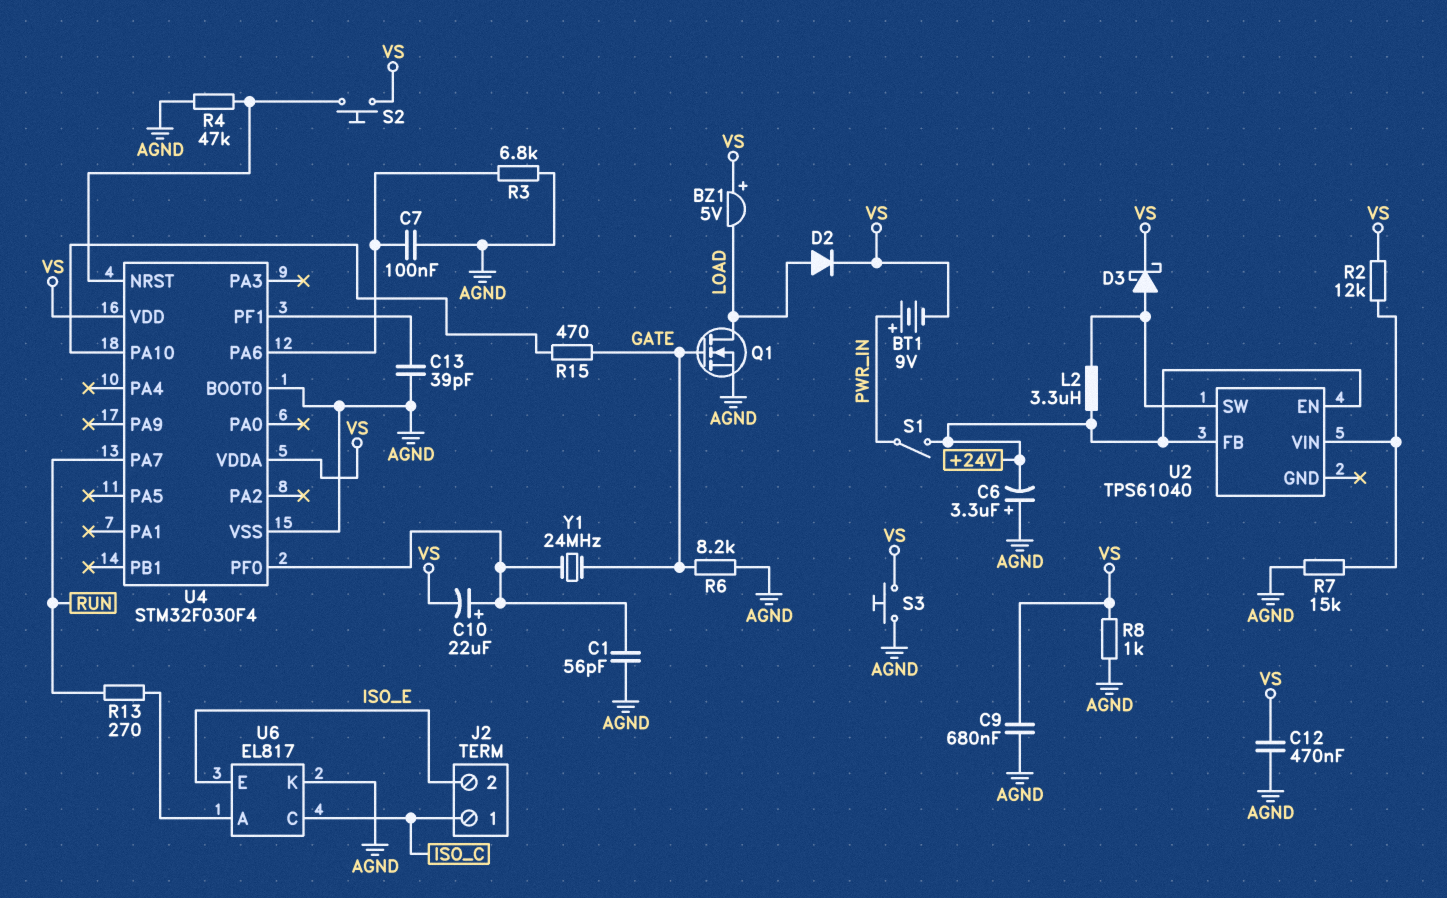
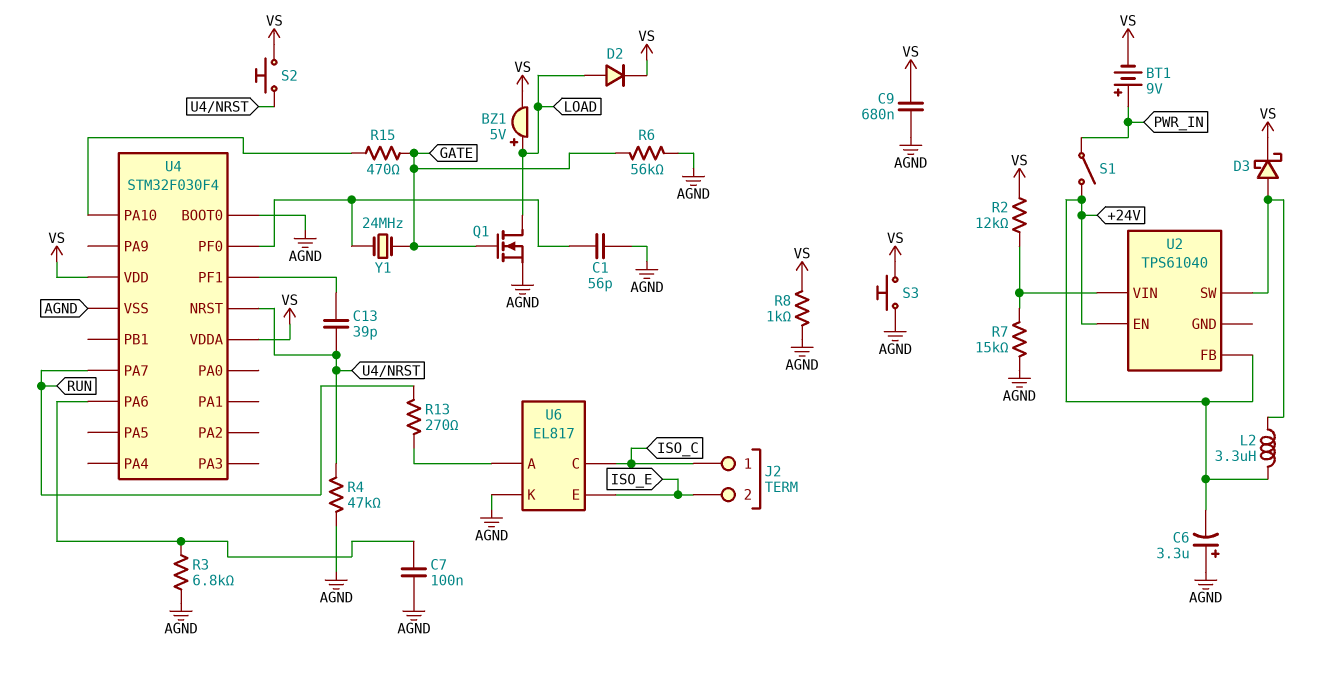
BZ1: buzzer 5V (plus VS, minus LOAD) -> buzzer 5V (plus LOAD, minus VS)
C10: 22uF (plus U4/PF0, minus VS) -> none
C12: 470nF (AGND, VS) -> none
C13: 39pF (AGND, U4/PF1) -> 39pF (U4/NRST, U4/PF1)
R6: 8.2k (AGND, GATE) -> 56k (AGND, GATE)

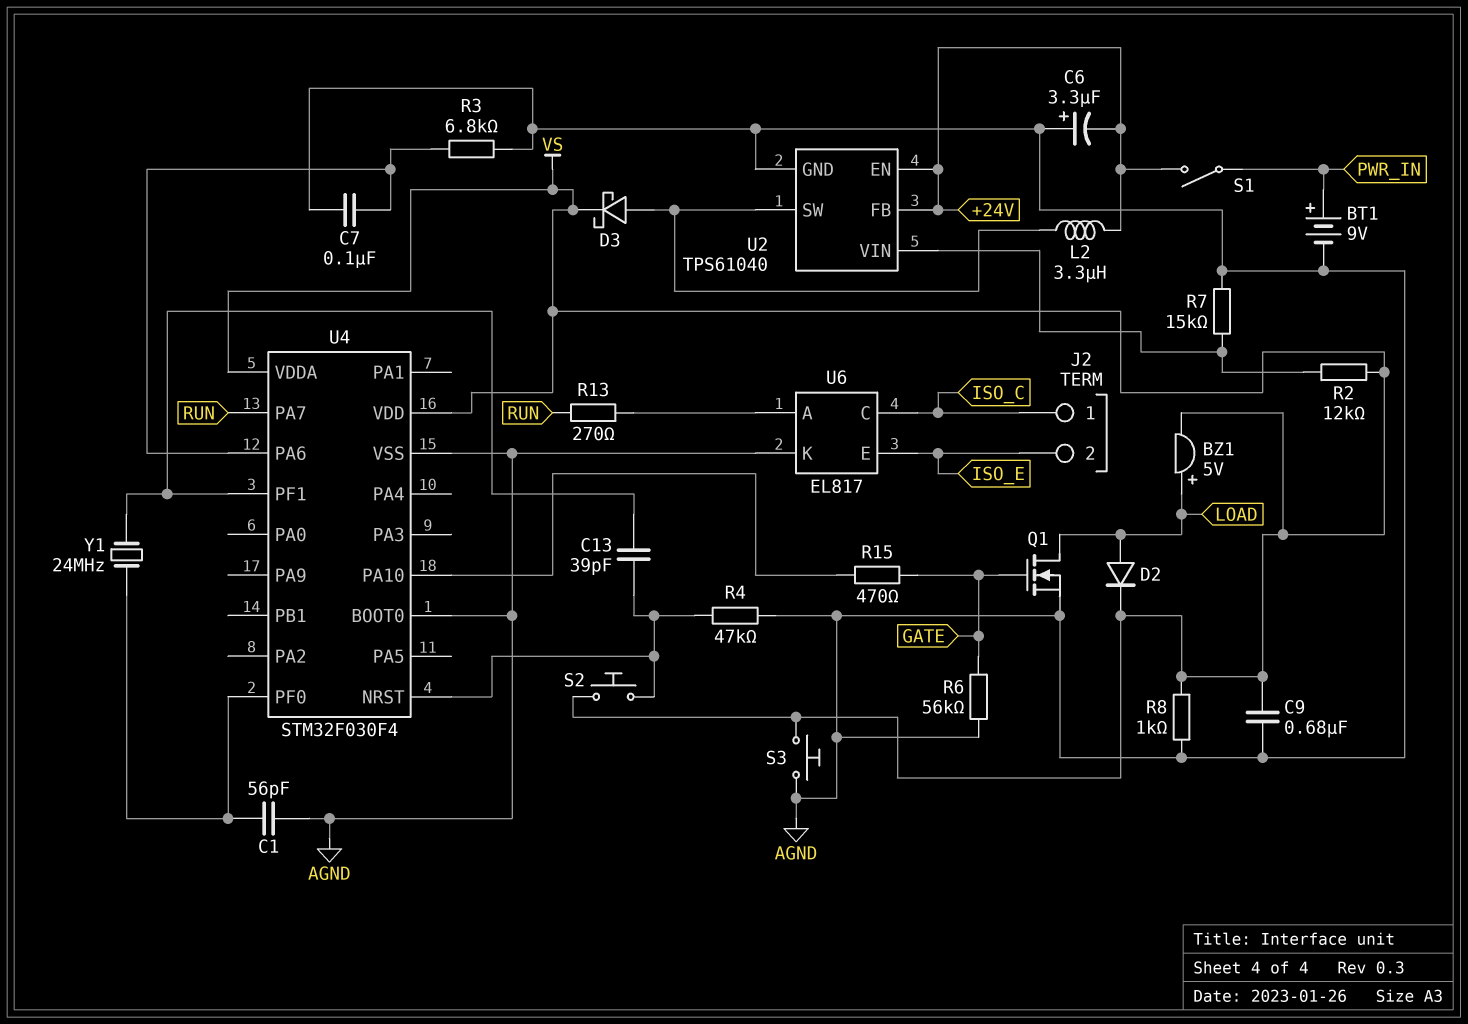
BT1: 9V (plus PWR_IN, minus VS) -> 9V (plus PWR_IN, minus AGND)
U2 pin GND: none -> AGND
Y1: 24MHz (GATE, U4/PF0) -> 24MHz (U4/PF0, U4/PF1)

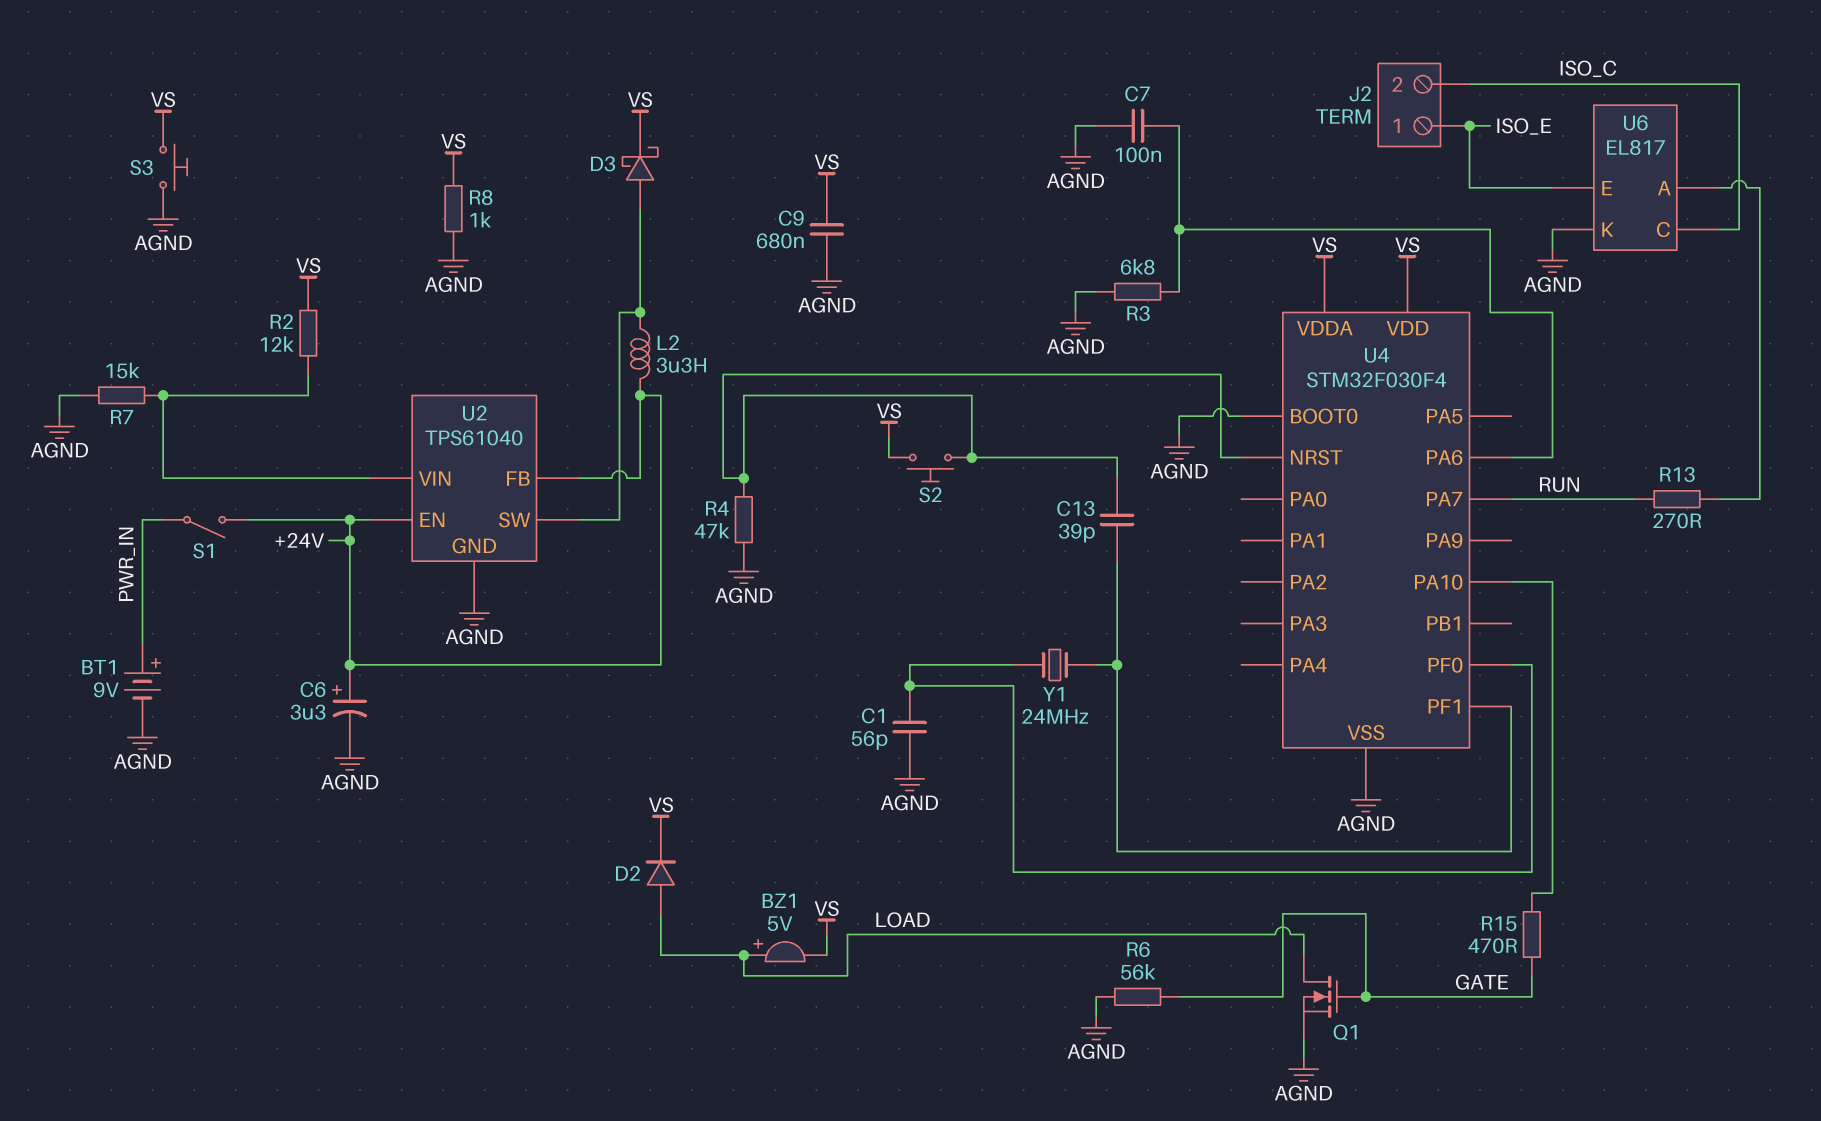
C6: 3.3uF (plus AGND, minus +24V) -> 3.3uF (plus +24V, minus AGND)
J2 pin 1: ISO_C -> ISO_E
J2 pin 2: ISO_E -> ISO_C

